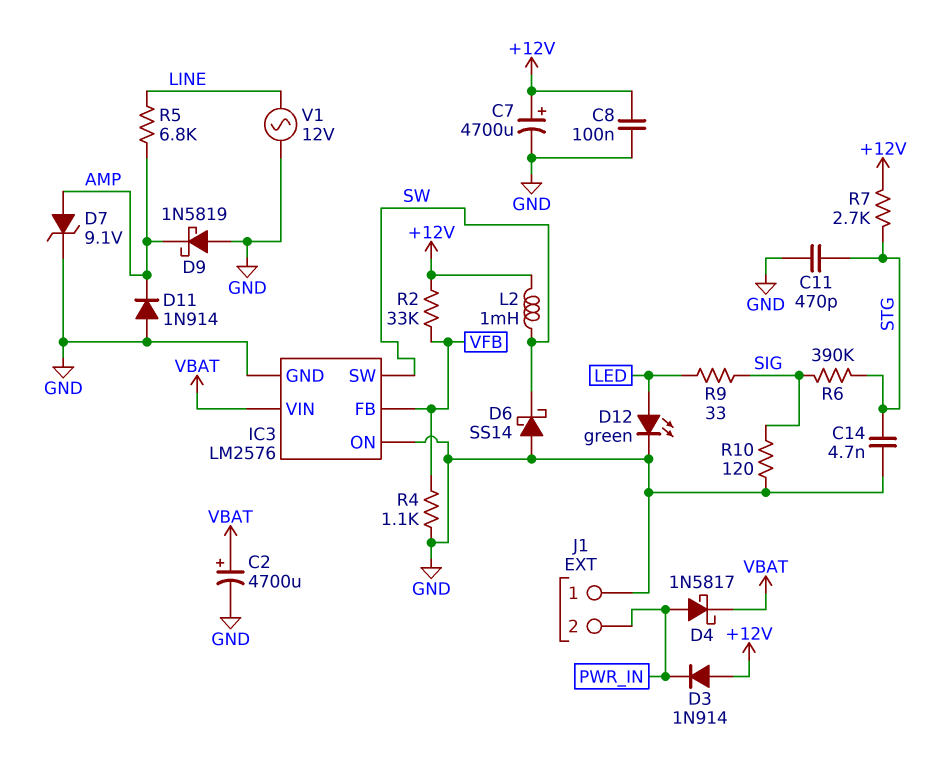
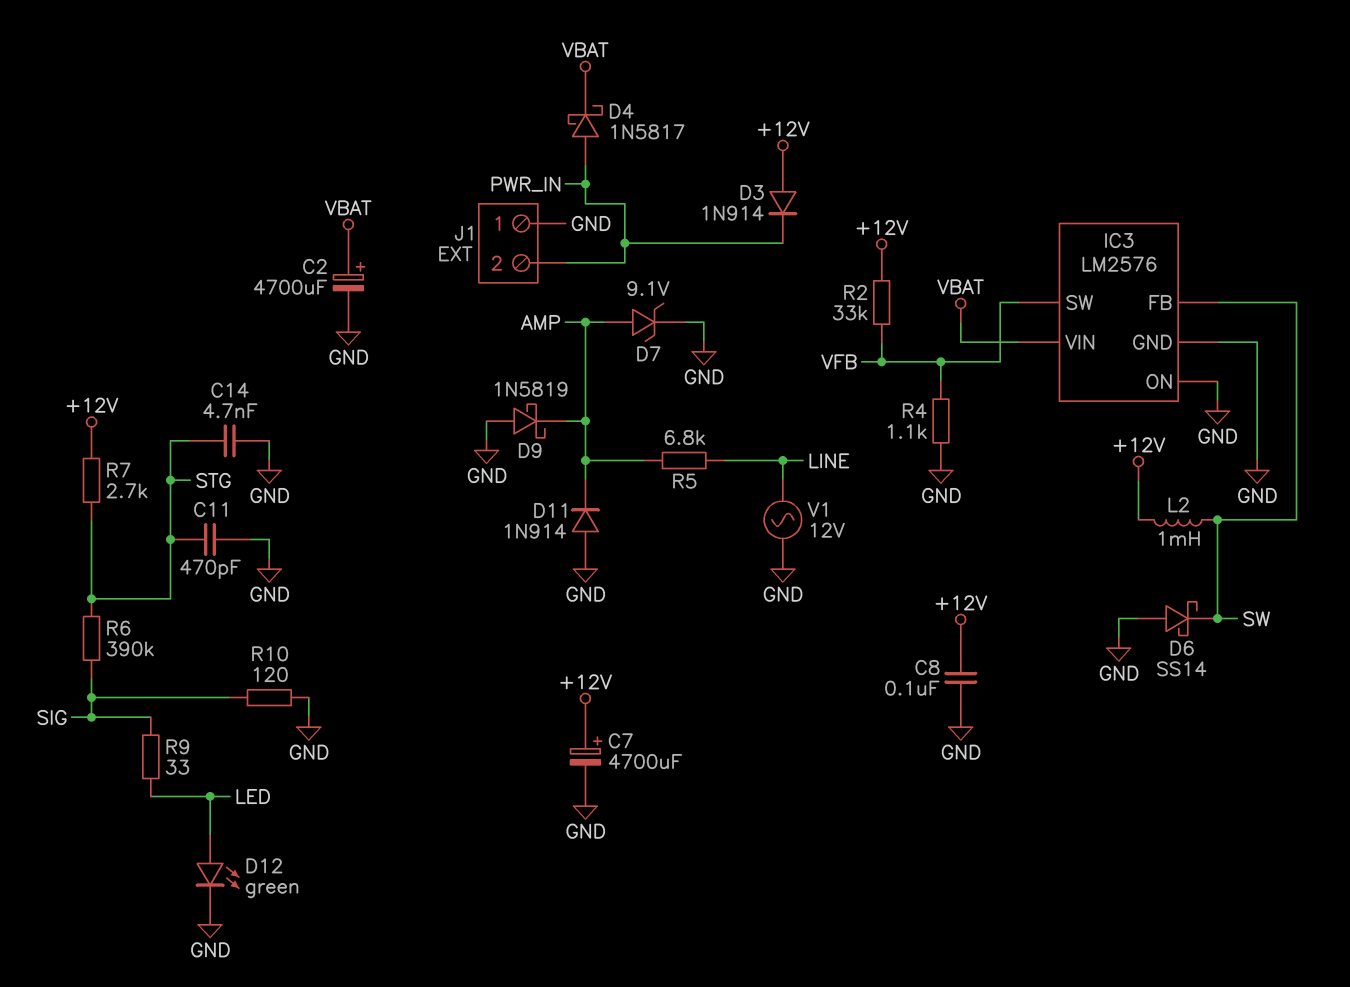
IC3 pin FB: VFB -> SW
IC3 pin SW: SW -> VFB

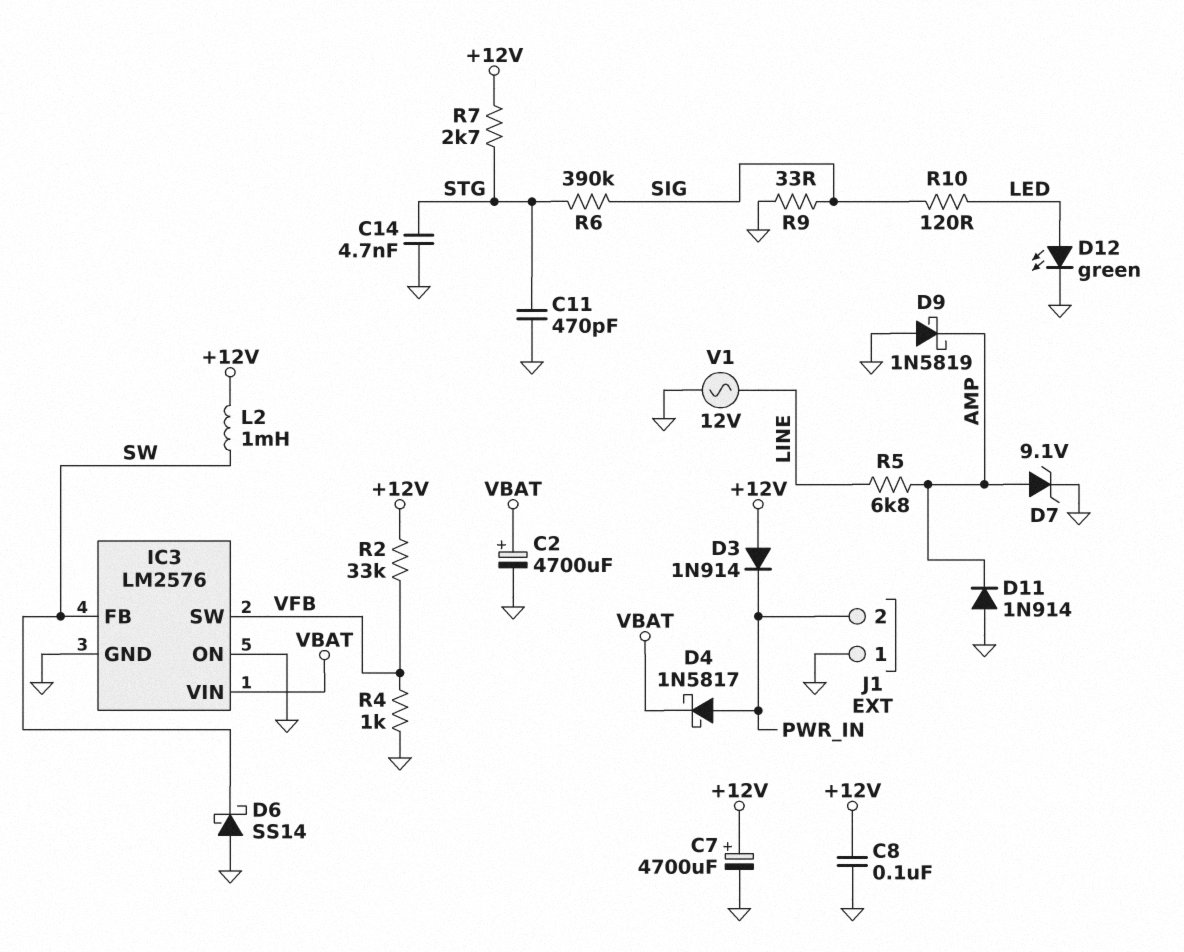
R4: 1.1k (GND, VFB) -> 1k (GND, VFB)
R9: 33 (LED, SIG) -> 33 (GND, SIG)
R10: 120 (GND, SIG) -> 120 (LED, SIG)

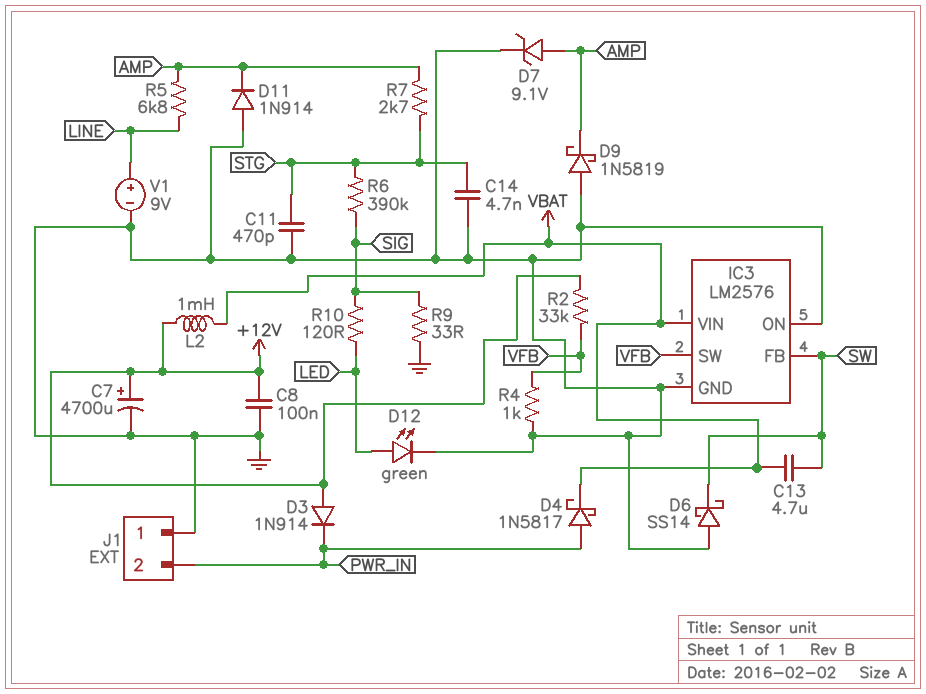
C2: 4700uF (plus VBAT, minus GND) -> none
C13: none -> 4.7uF (SW, VBAT)
L2: 1mH (+12V, SW) -> 1mH (+12V, VBAT)
R7: 2.7k (+12V, STG) -> 2.7k (AMP, STG)
V1: AC 12V (GND, LINE) -> 9V (plus LINE, minus GND)

